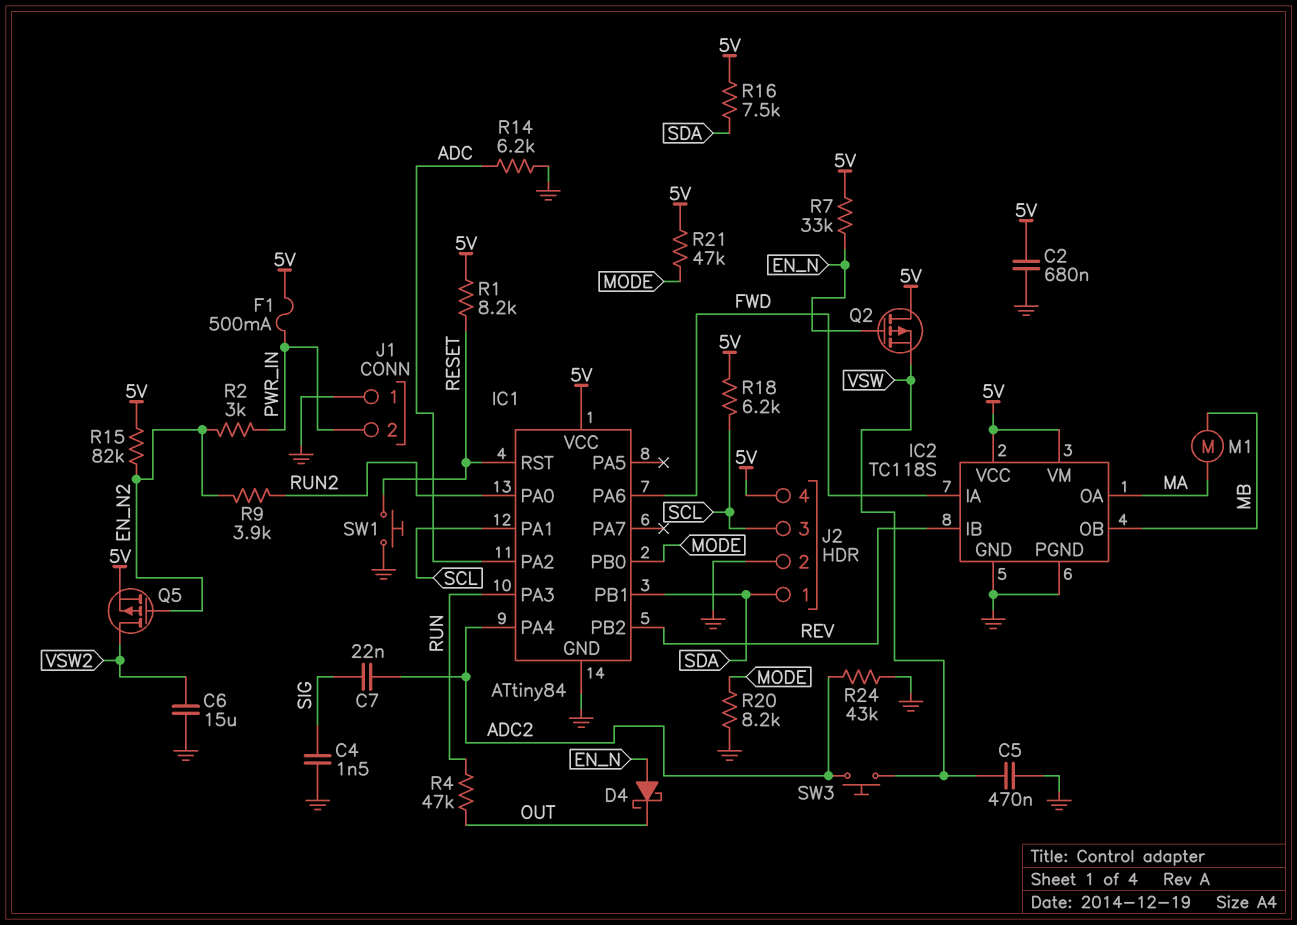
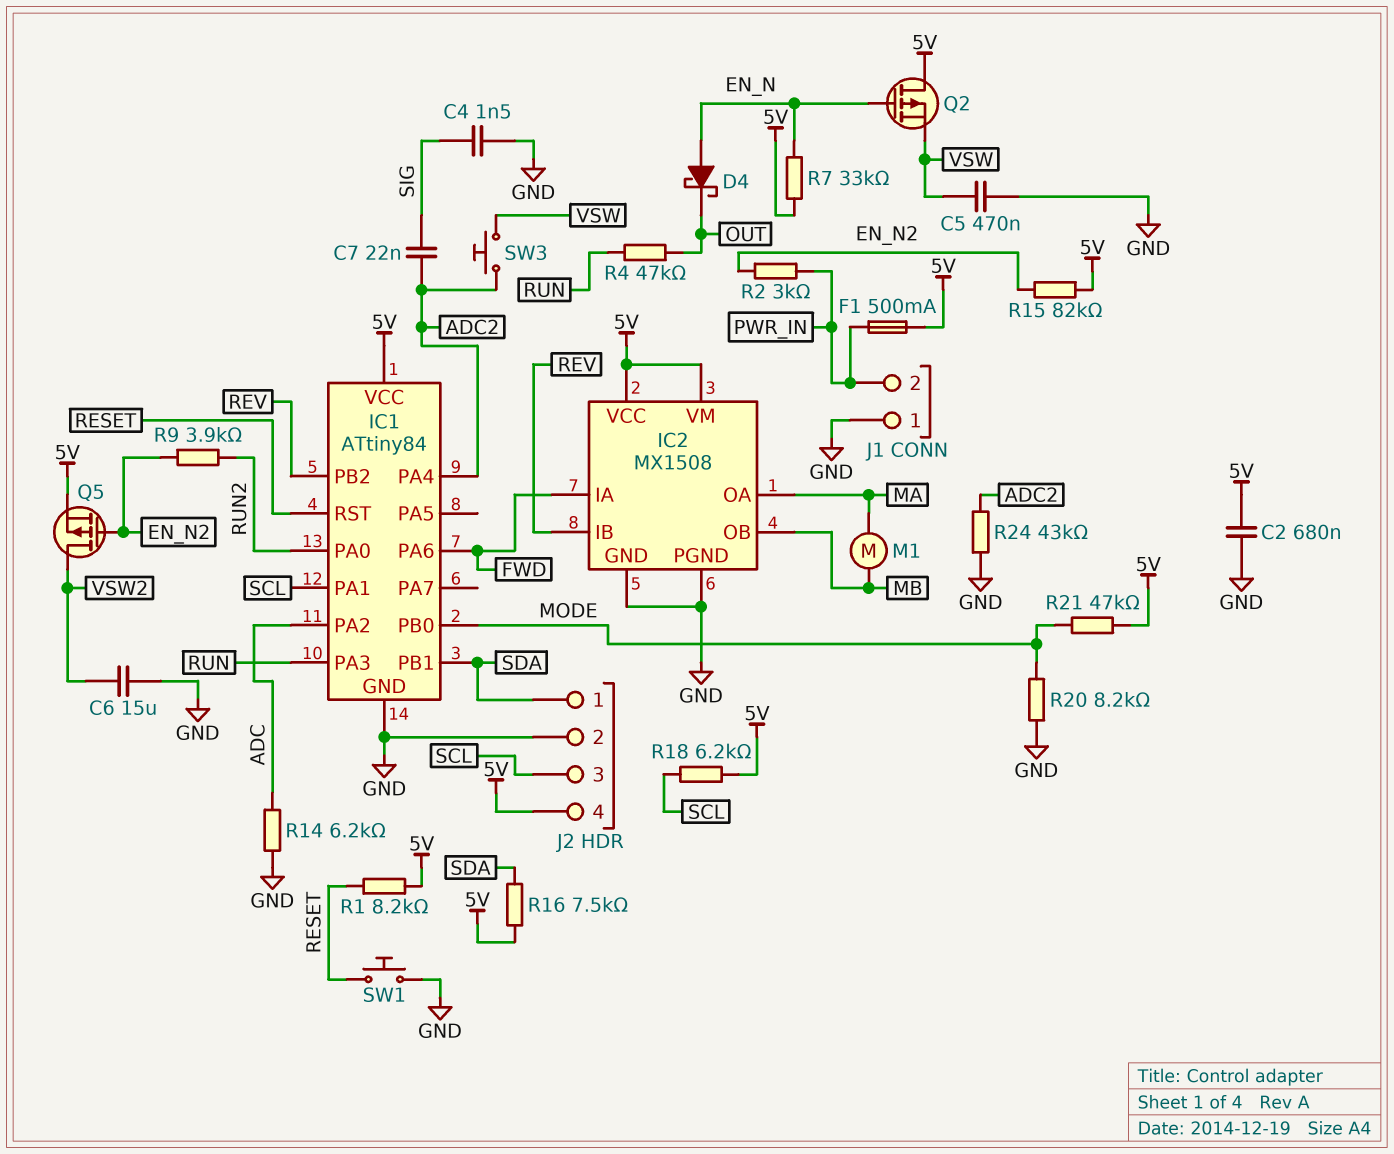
IC2: TC118S -> MX1508

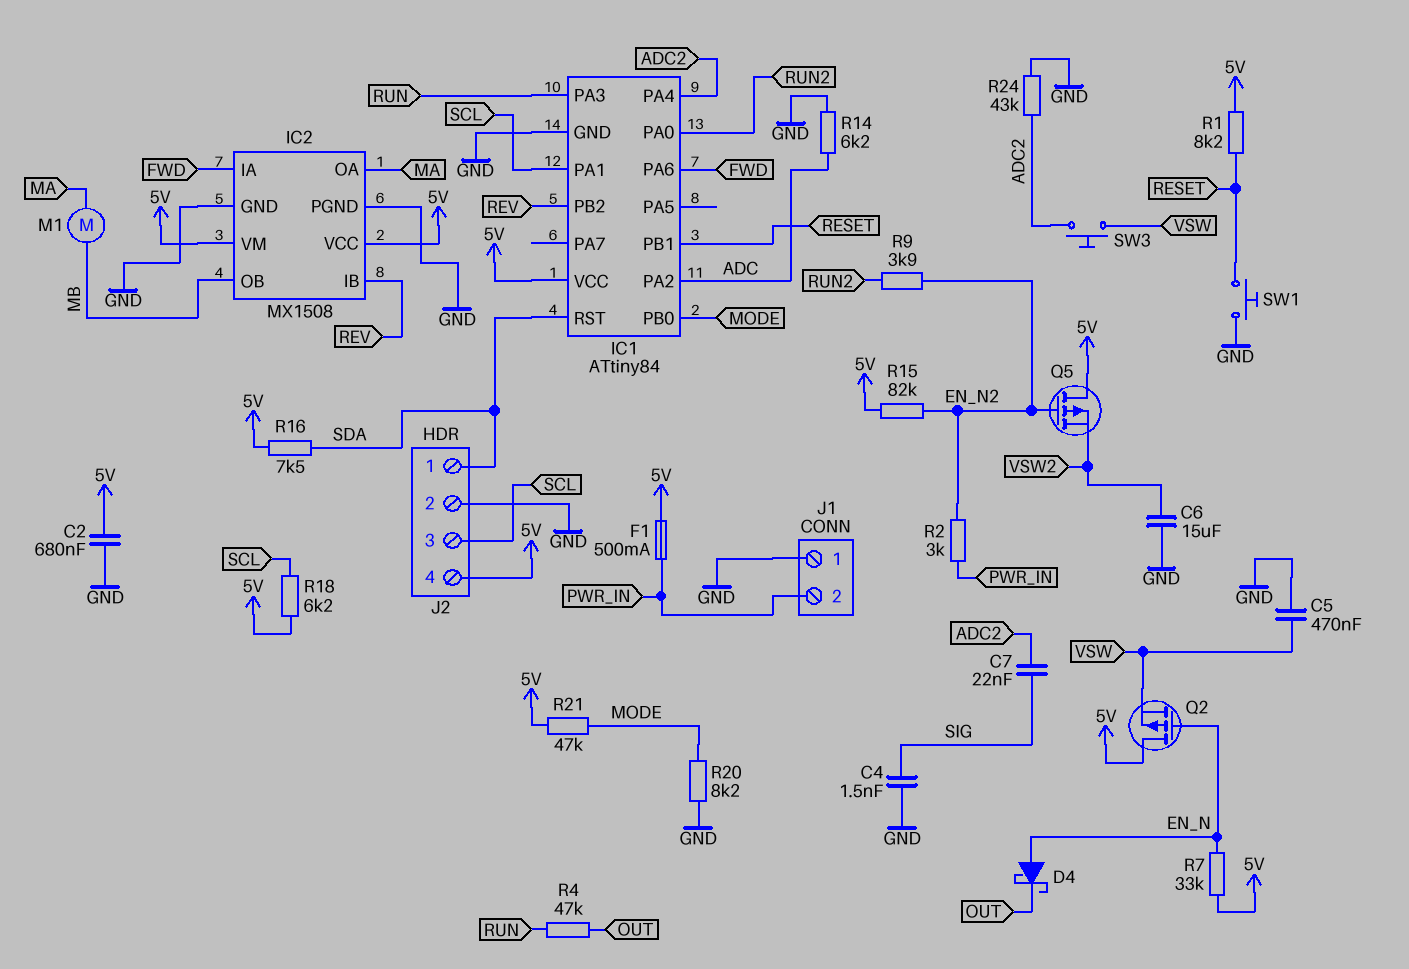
IC1 pin PB1: SDA -> RESET
IC1 pin RST: RESET -> SDA
Q5: PMOS (G EN_N2, D VSW2, S 5V) -> PMOS (G EN_N2, D 5V, S VSW2)

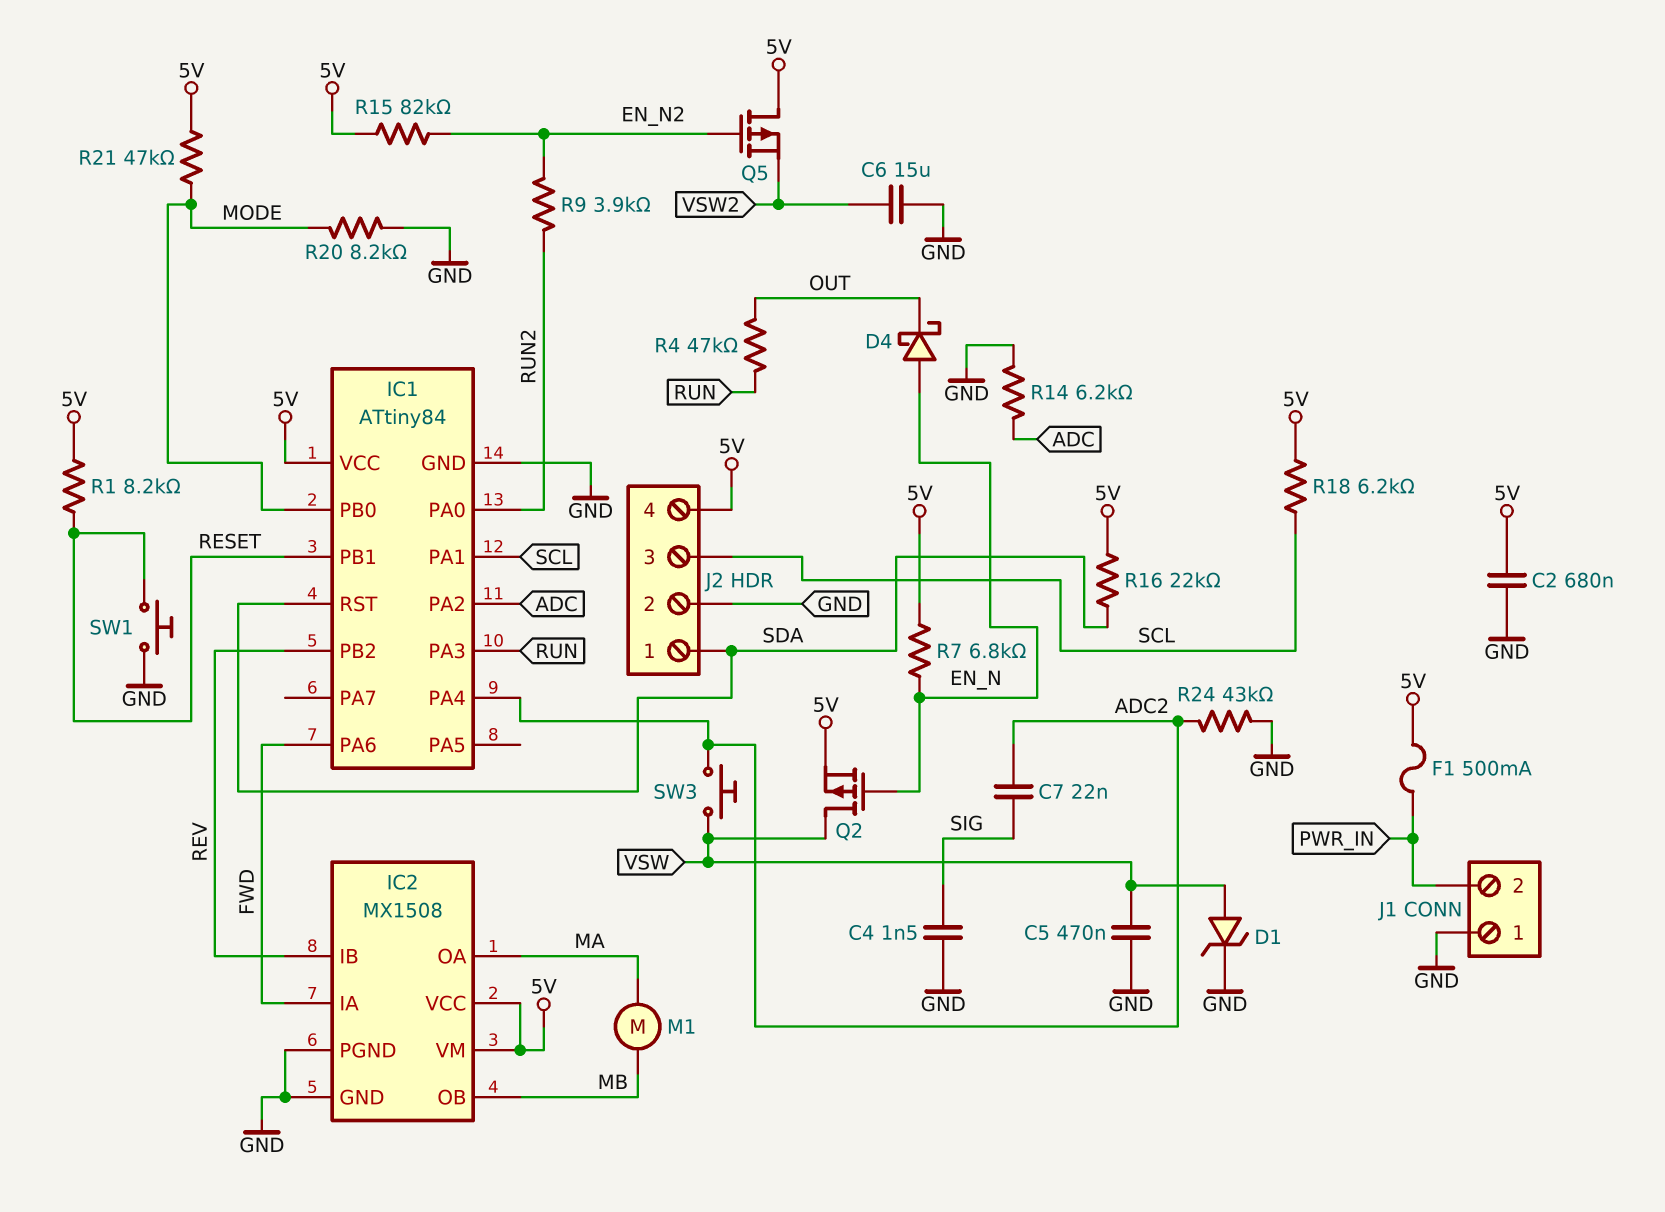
D1: none -> zener (A VSW, K GND)
Q2: PMOS (G EN_N, D 5V, S VSW) -> PMOS (G EN_N, D VSW, S 5V)
R2: 3k (EN_N2, PWR_IN) -> none
R7: 33k (5V, EN_N) -> 6.8k (5V, EN_N)
R16: 7.5k (5V, SDA) -> 22k (5V, SDA)

